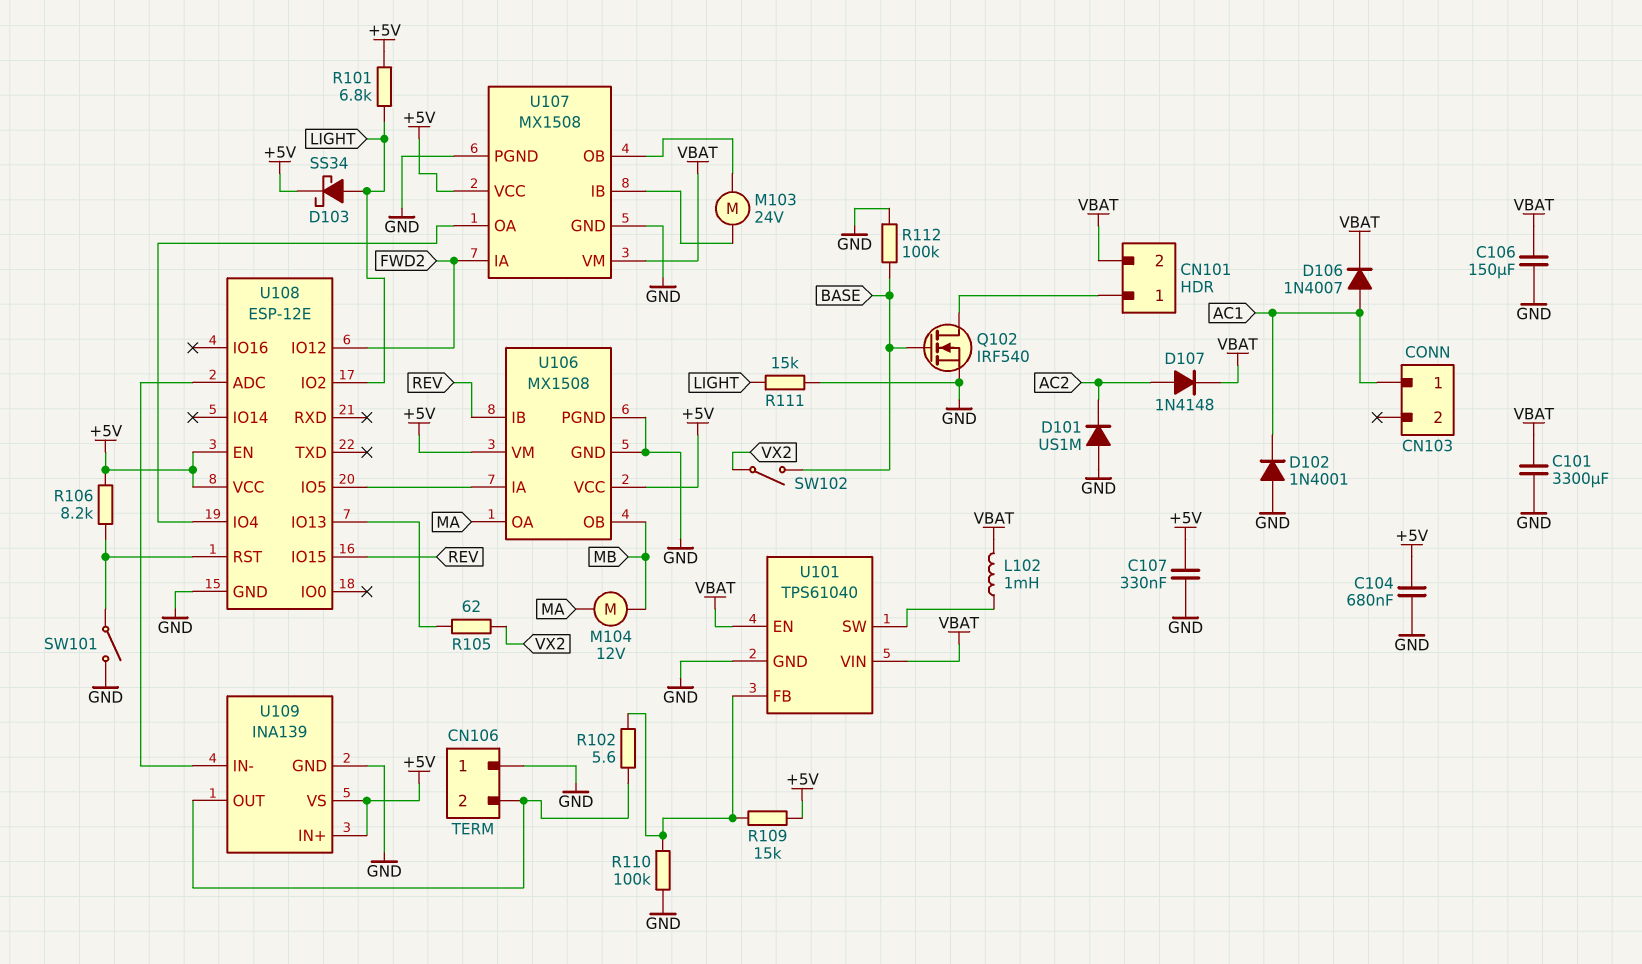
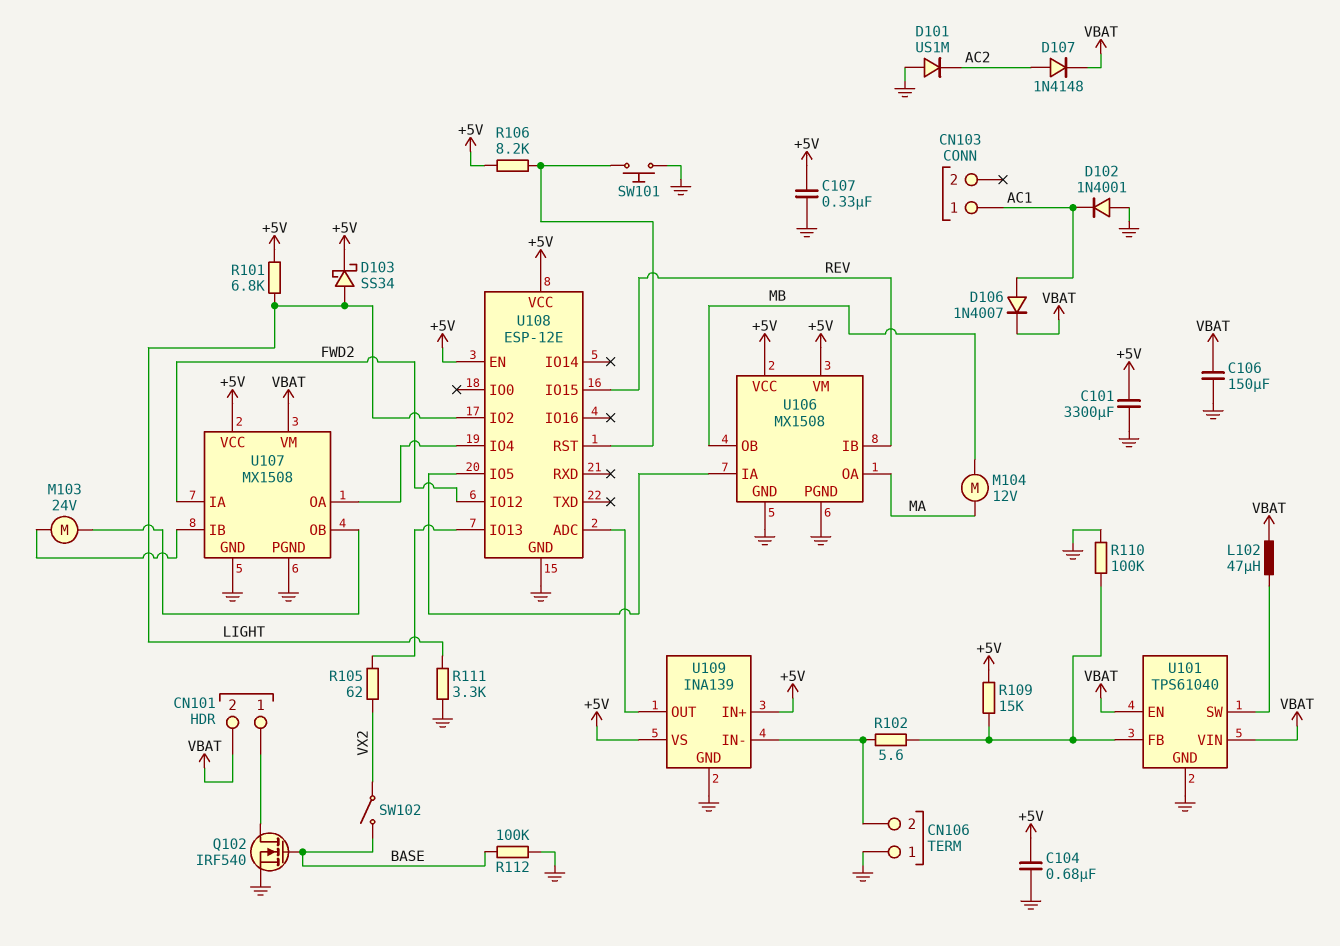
C101: 3300uF (GND, VBAT) -> 3300uF (+5V, GND)
L102: 1mH (U101/SW, VBAT) -> 47uH (U101/SW, VBAT)
R111: 15k (GND, LIGHT) -> 3.3k (GND, LIGHT)
SW101: switch (GND, U108/RST) -> button (GND, U108/RST)
U109 pin IN-: U108/ADC -> CN106/2
U109 pin OUT: CN106/2 -> U108/ADC

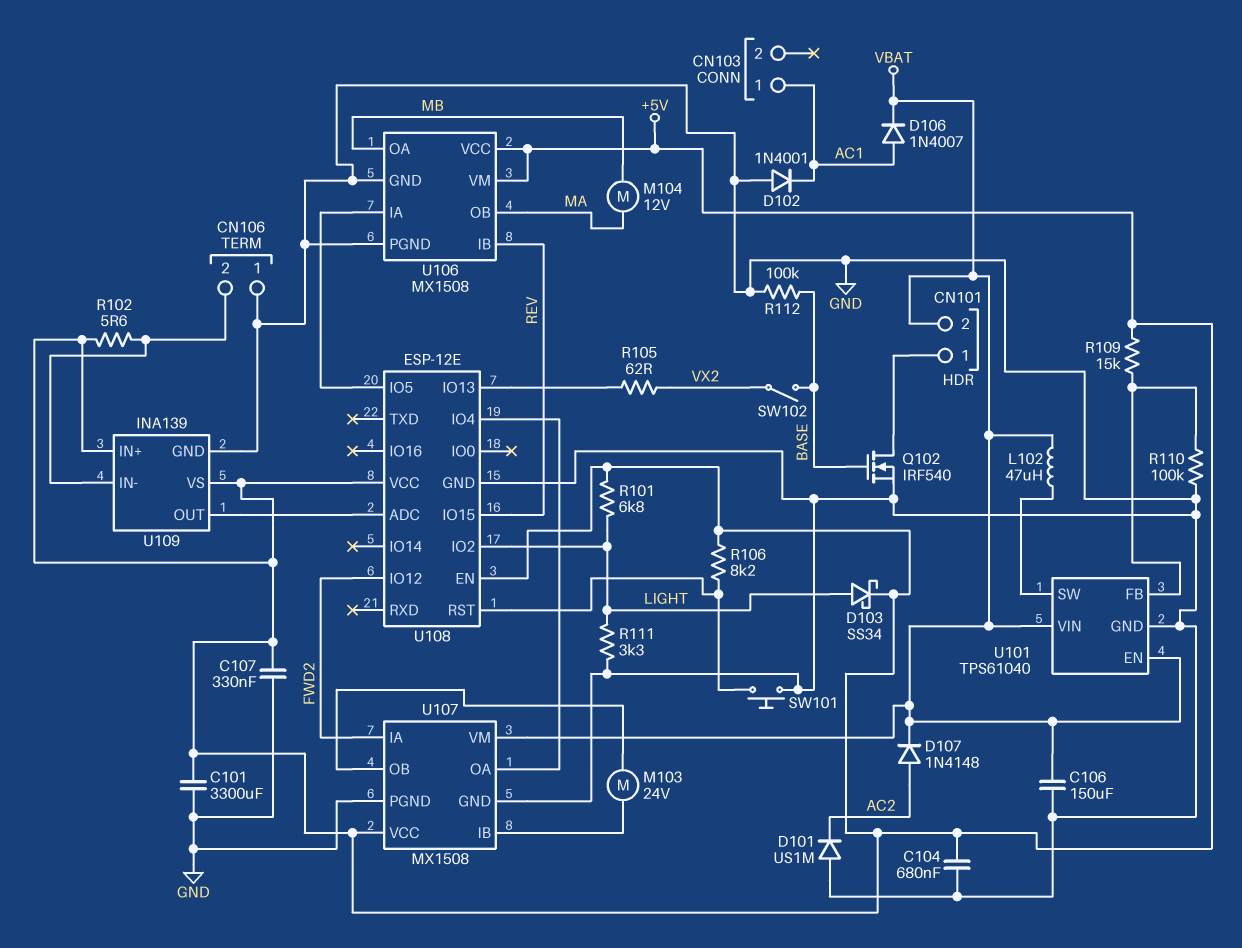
R102: 5.6 (CN106/2, U101/FB) -> 5.6 (+5V, CN106/2)
U106 pin OA: MA -> MB
U106 pin OB: MB -> MA

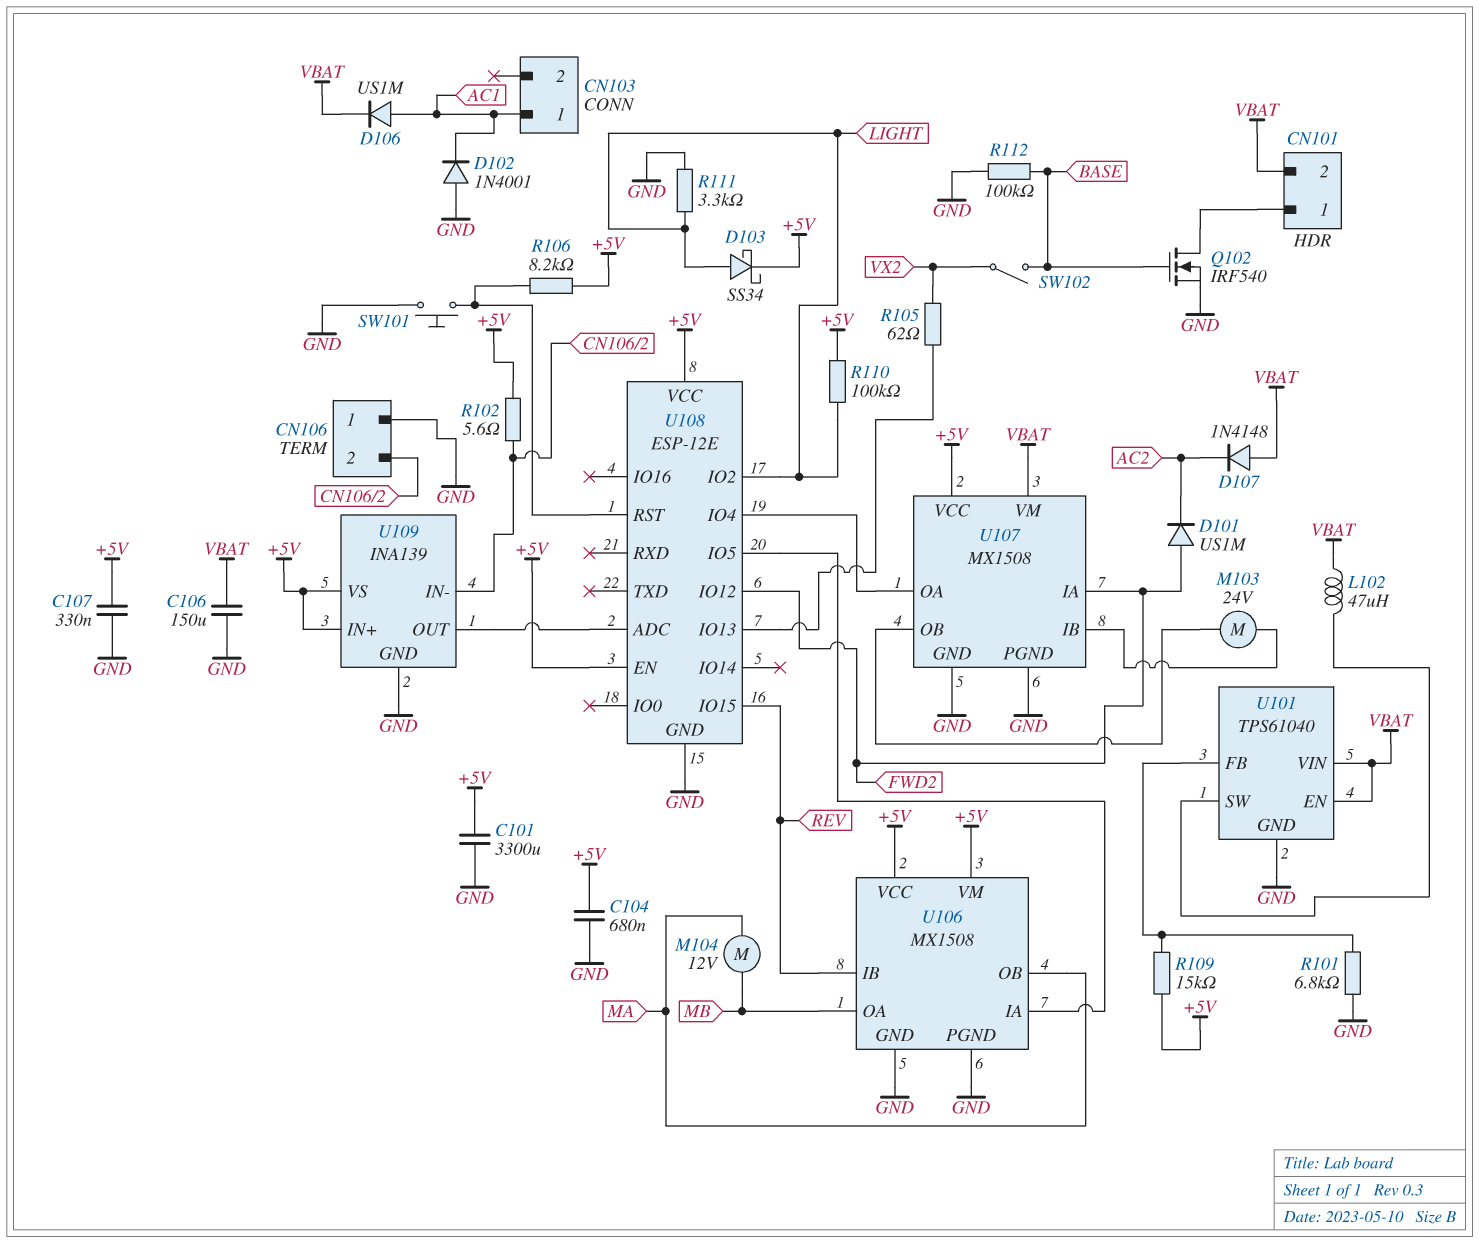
D101: diode US1M (A GND, K AC2) -> diode US1M (A FWD2, K AC2)
D106: diode 1N4007 (A AC1, K VBAT) -> diode US1M (A AC1, K VBAT)
D107: diode 1N4148 (A AC2, K VBAT) -> diode 1N4148 (A VBAT, K AC2)
R101: 6.8k (+5V, LIGHT) -> 6.8k (GND, U101/FB)
R110: 100k (GND, U101/FB) -> 100k (+5V, LIGHT)

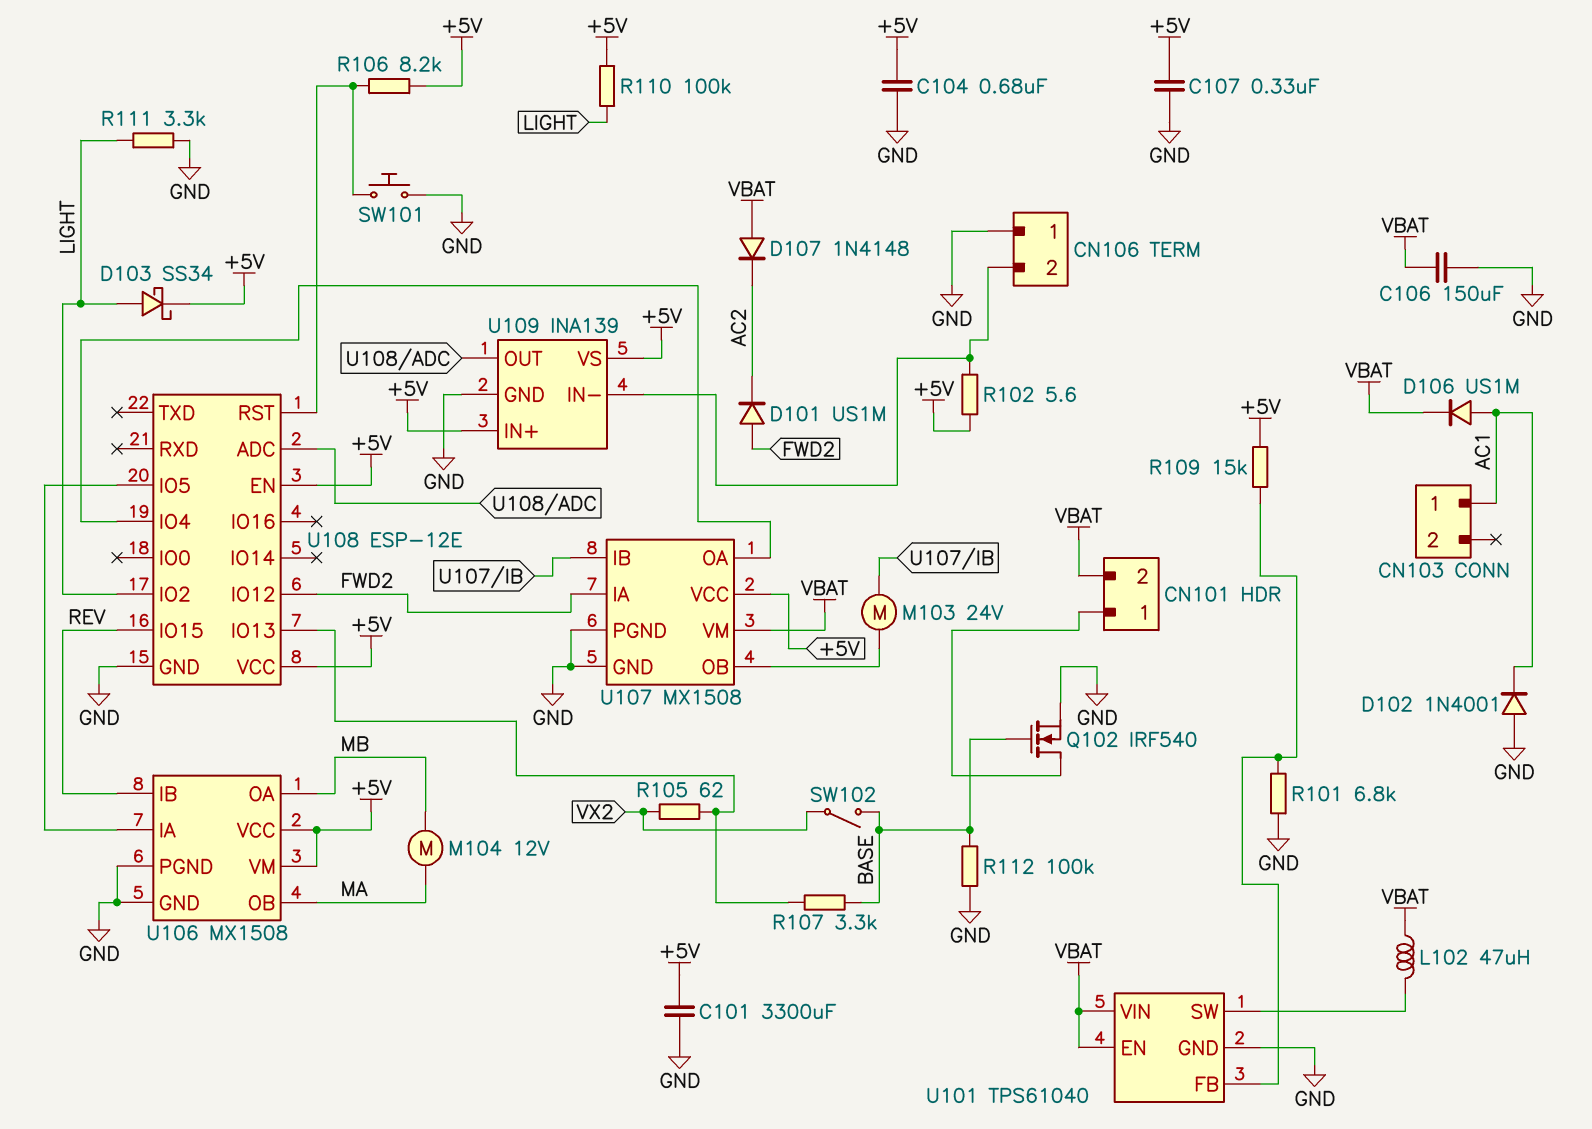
R107: none -> 3.3k (BASE, U108/IO13)

